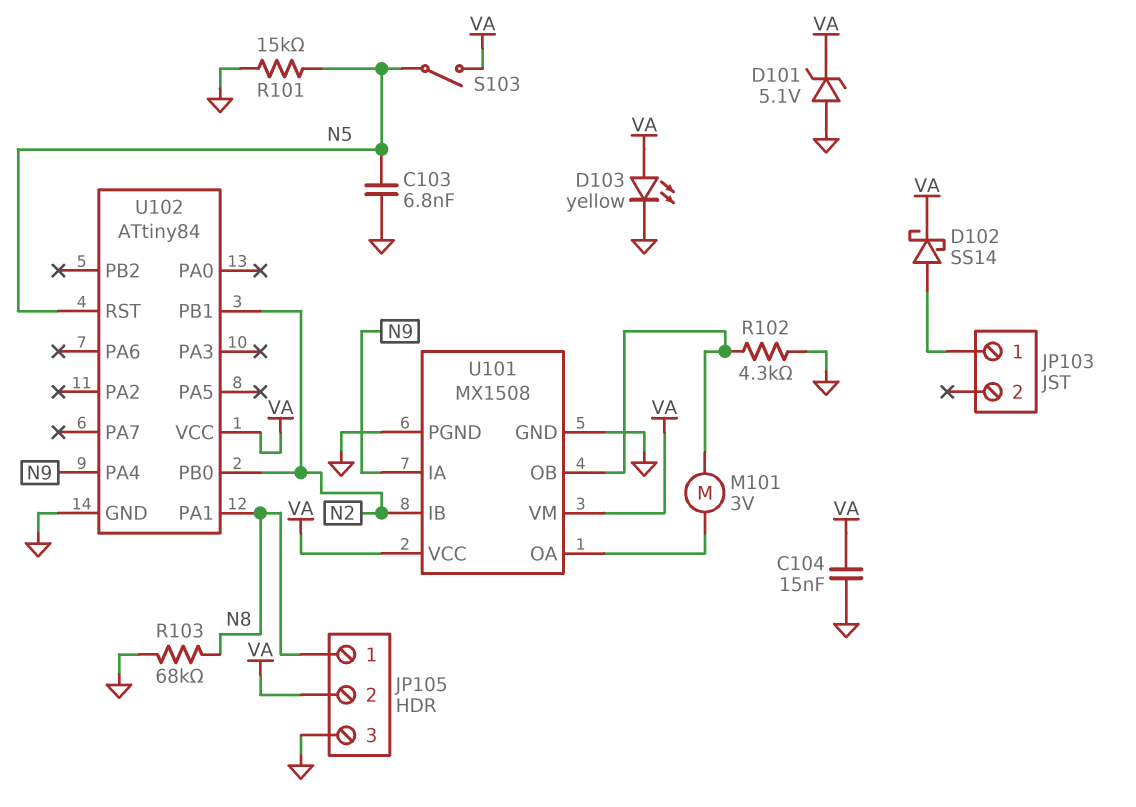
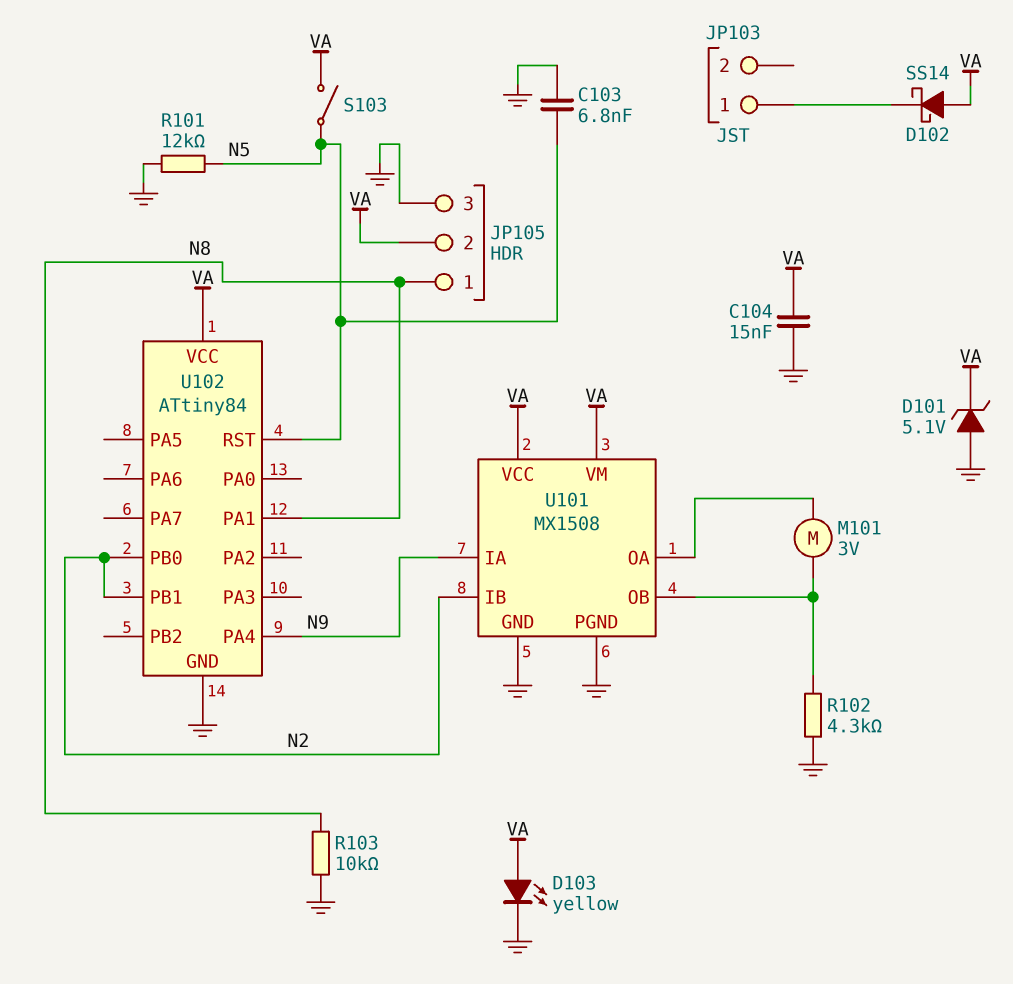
D102: schottky SS14 (A JP103/1, K VA) -> schottky SS14 (A VA, K JP103/1)
R101: 15k (GND, N5) -> 12k (GND, N5)
R103: 68k (GND, N8) -> 10k (GND, N8)

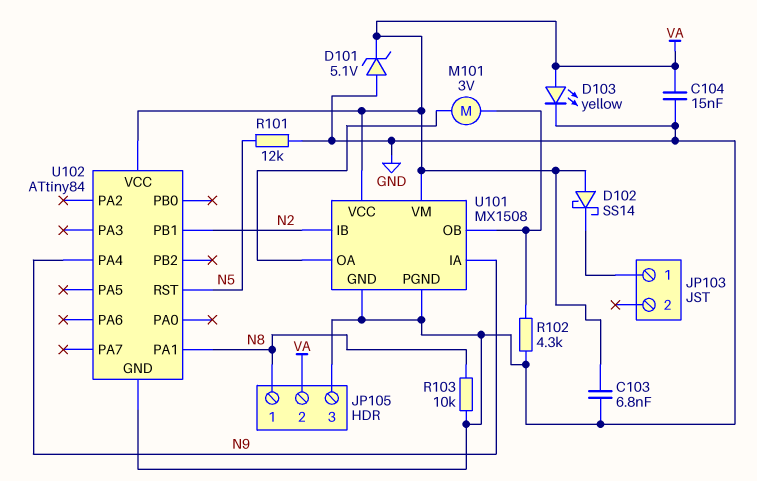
C103: 6.8nF (GND, N5) -> 6.8nF (GND, VA)
S103: switch (N5, VA) -> none
U102 pin PB0: N2 -> none

